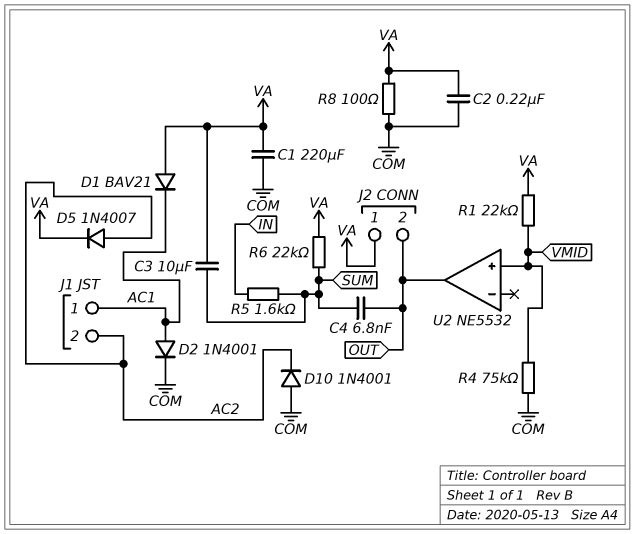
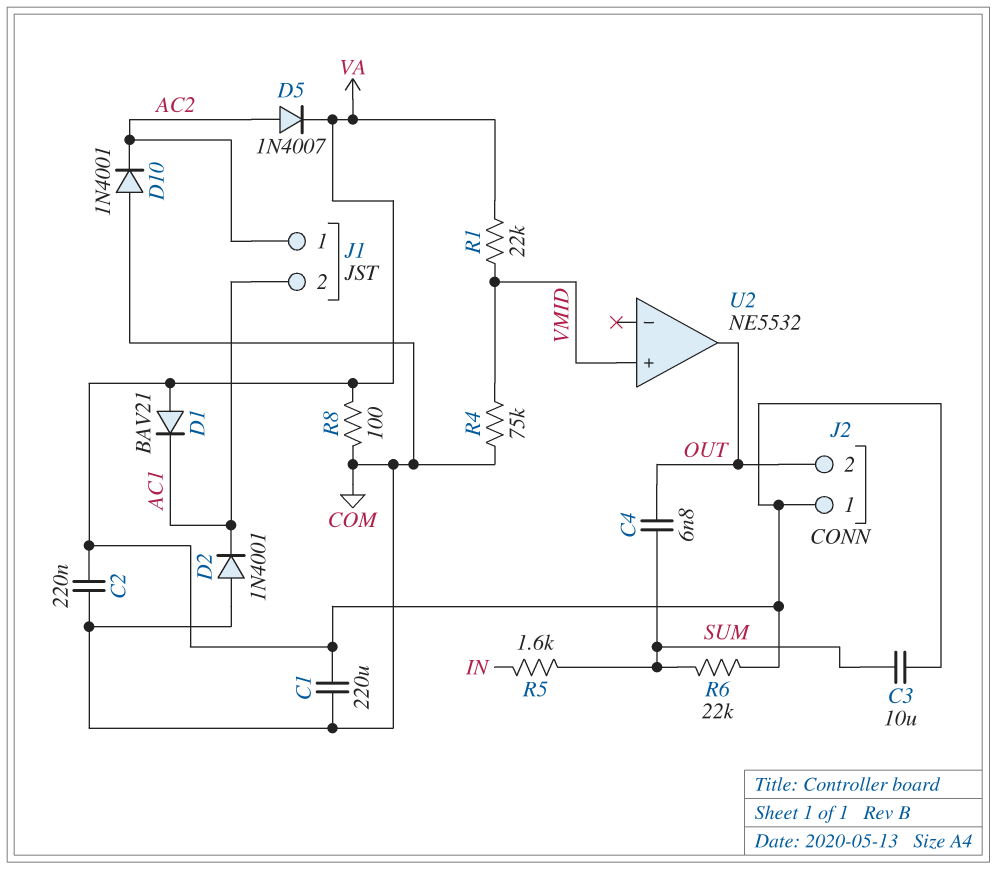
D2: diode 1N4001 (A AC1, K COM) -> diode 1N4001 (A COM, K AC1)
J1 pin 1: AC1 -> AC2
J1 pin 2: AC2 -> AC1

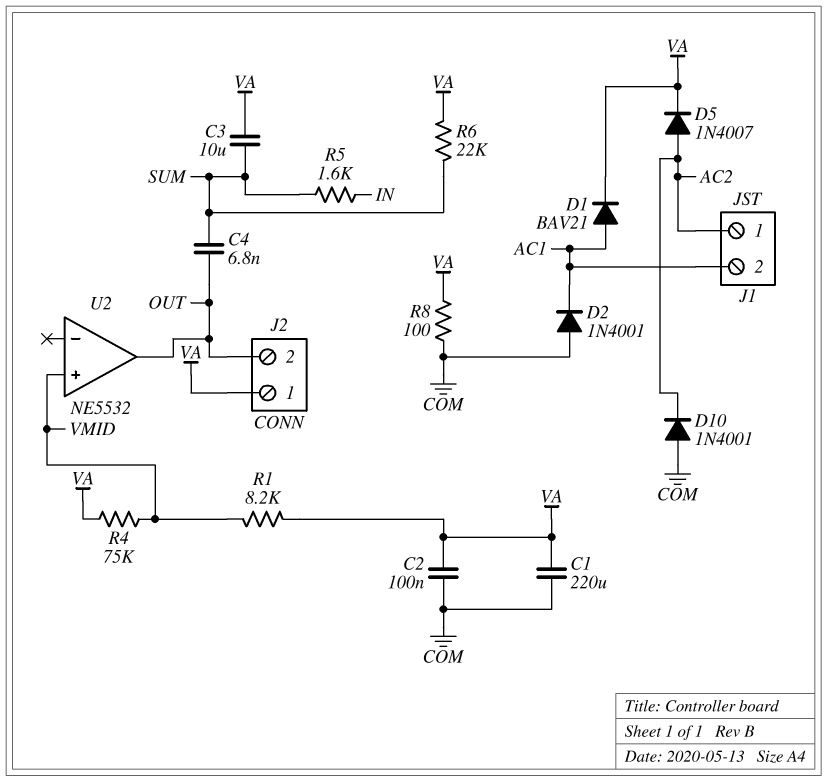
C2: 220nF (COM, VA) -> 100nF (COM, VA)
D1: diode BAV21 (A VA, K AC1) -> diode BAV21 (A AC1, K VA)
R1: 22k (VA, VMID) -> 8.2k (VA, VMID)
R4: 75k (COM, VMID) -> 75k (VA, VMID)

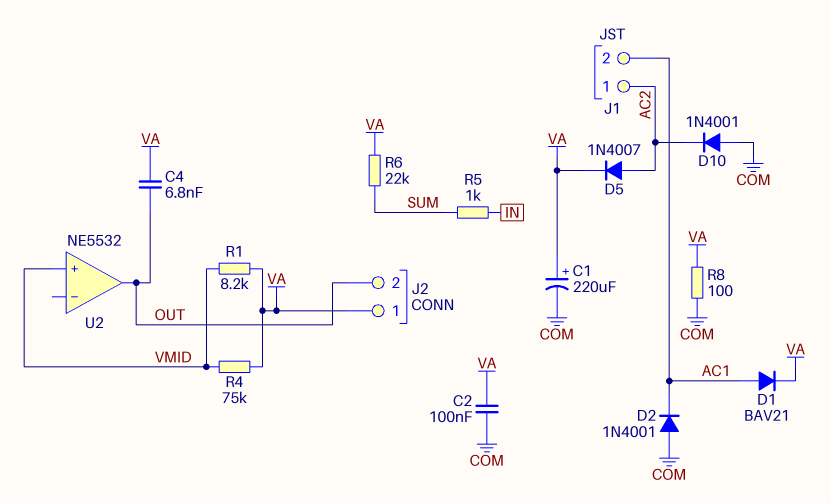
C1: 220uF (COM, VA) -> 220uF (plus VA, minus COM)
C3: 10uF (SUM, VA) -> none
C4: 6.8nF (OUT, SUM) -> 6.8nF (OUT, VA)
R5: 1.6k (IN, SUM) -> 1k (IN, SUM)

